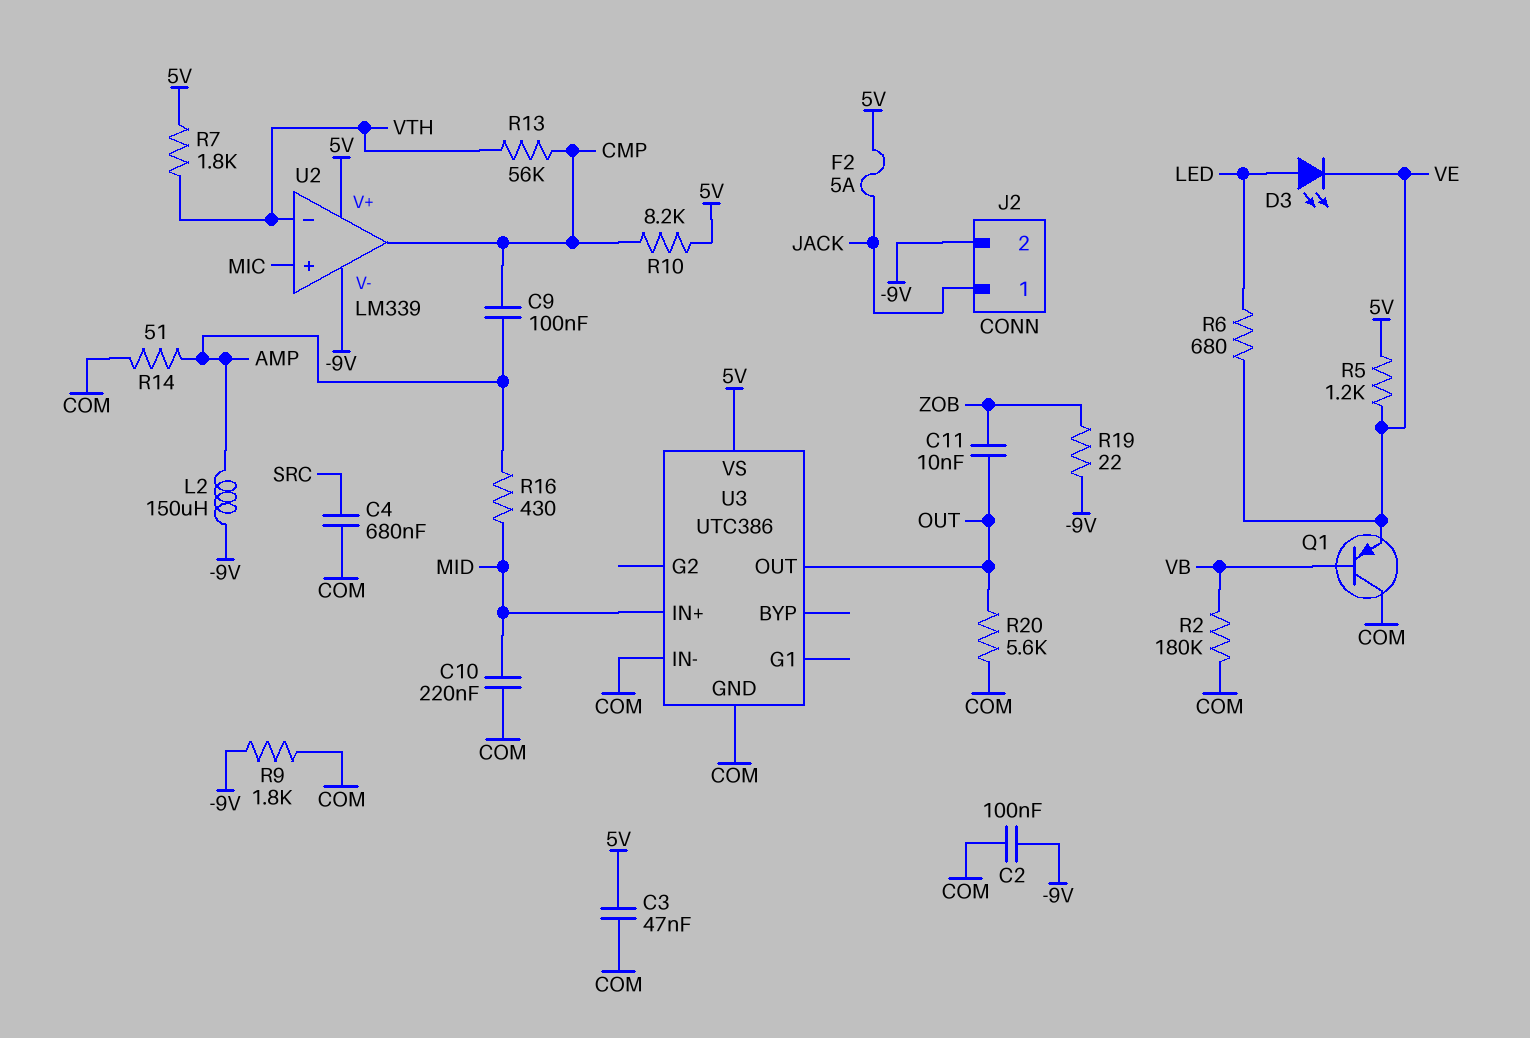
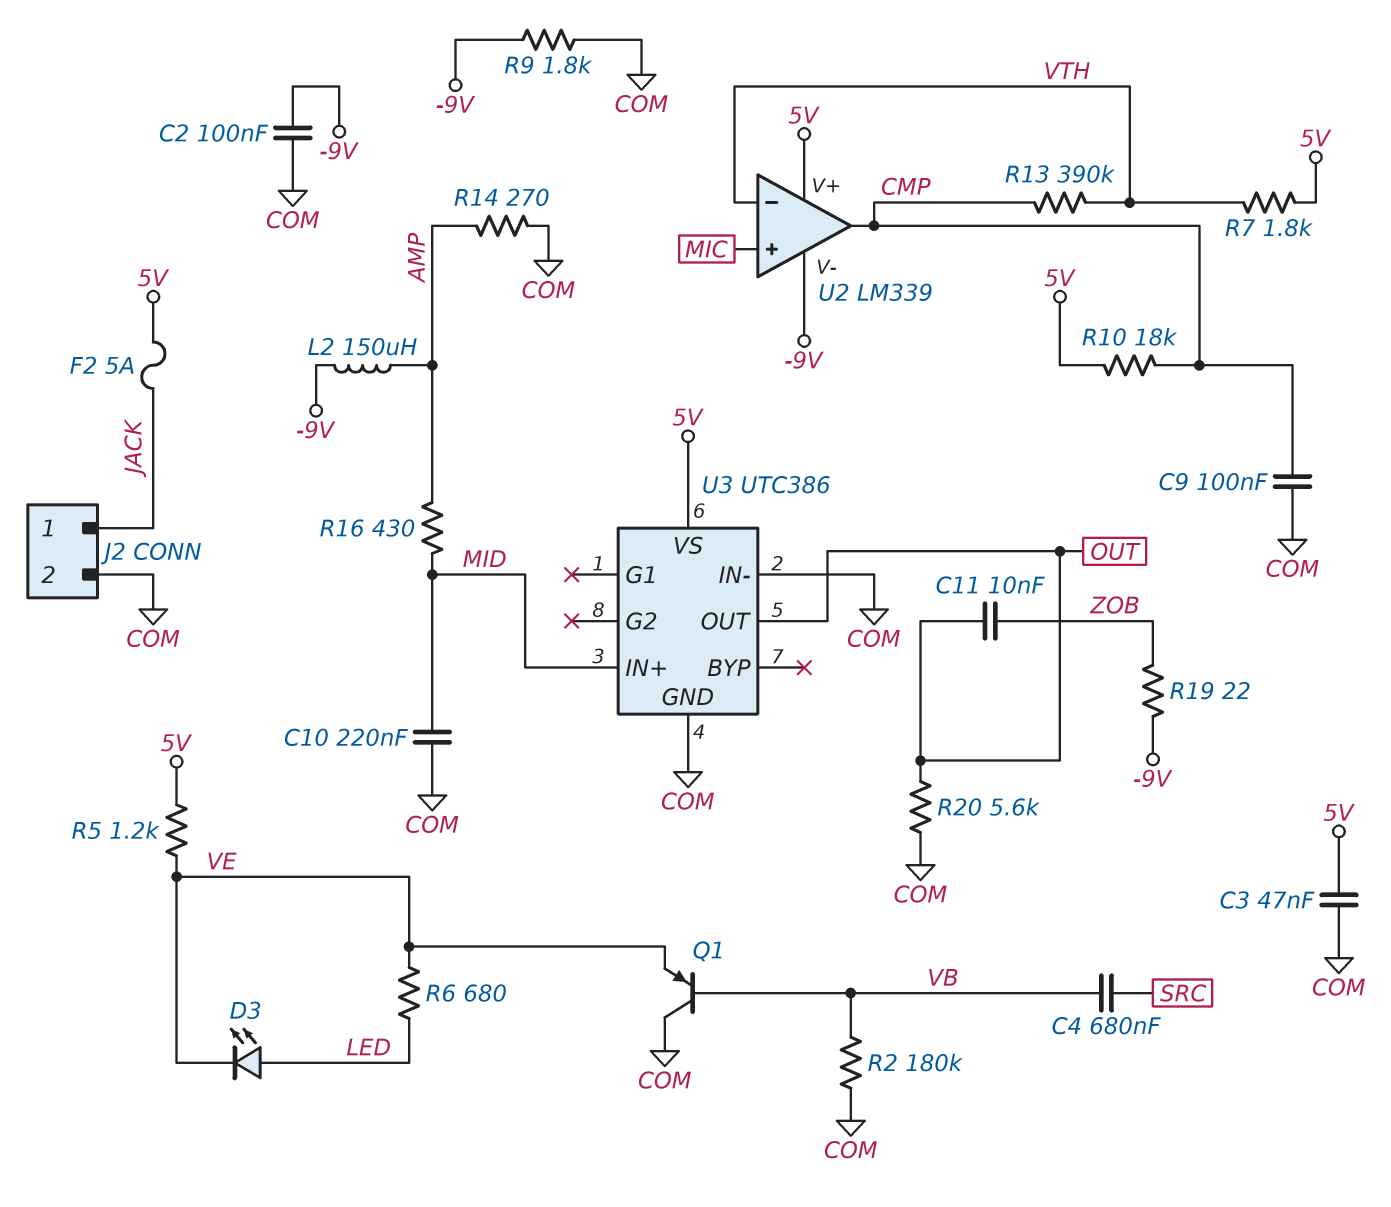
C4: 680nF (COM, SRC) -> 680nF (SRC, VB)
C9: 100nF (AMP, CMP) -> 100nF (CMP, COM)
J2 pin 2: -9V -> COM
R10: 8.2k (5V, CMP) -> 18k (5V, CMP)
R13: 56k (CMP, VTH) -> 390k (CMP, VTH)
R14: 51 (AMP, COM) -> 270 (AMP, COM)

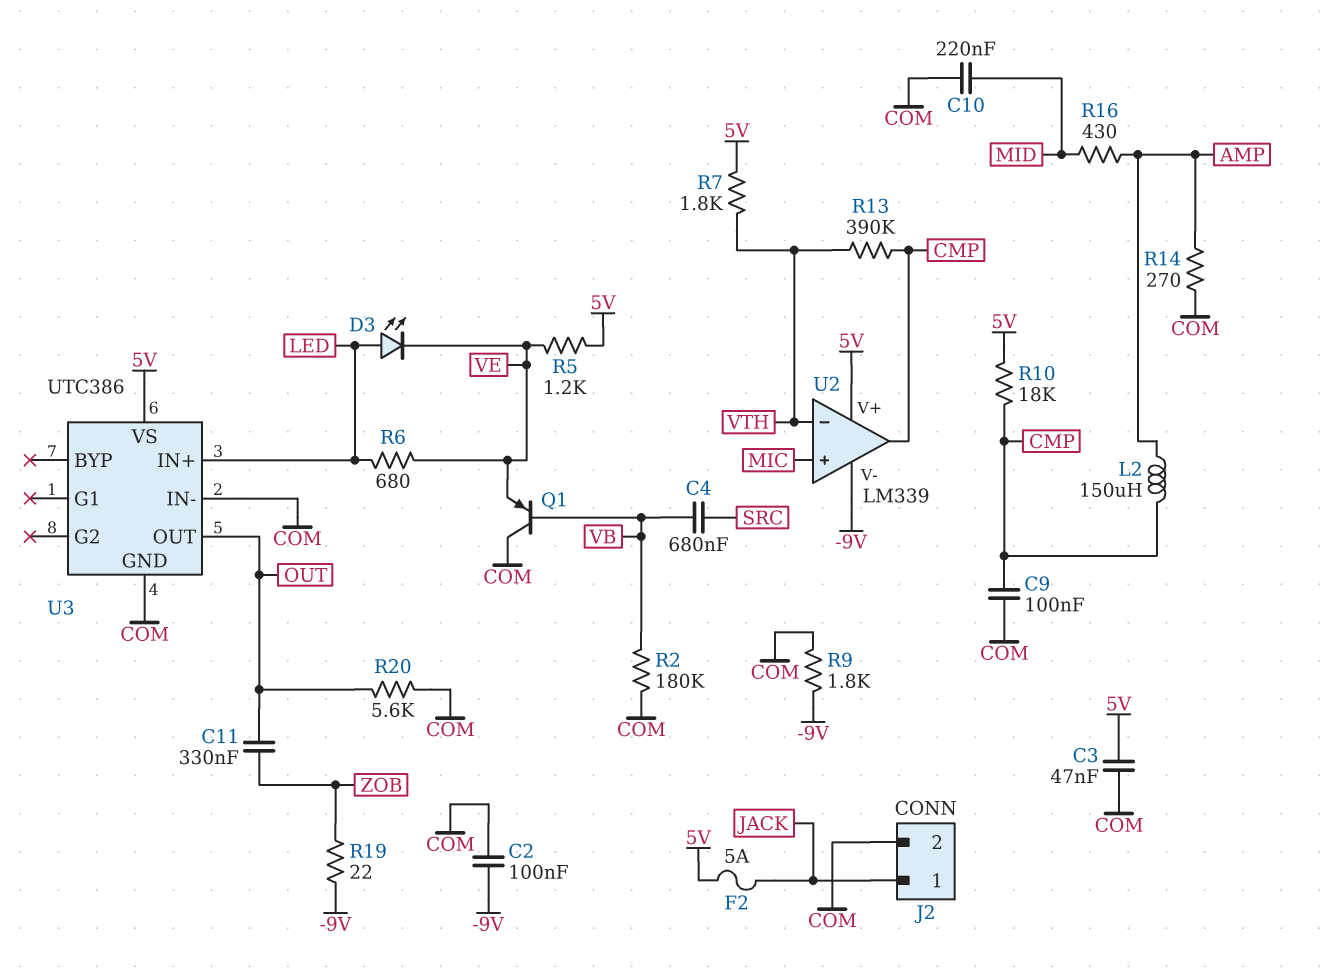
C11: 10nF (OUT, ZOB) -> 330nF (OUT, ZOB)
L2: 150uH (-9V, AMP) -> 150uH (AMP, CMP)
U3 pin IN+: MID -> LED

